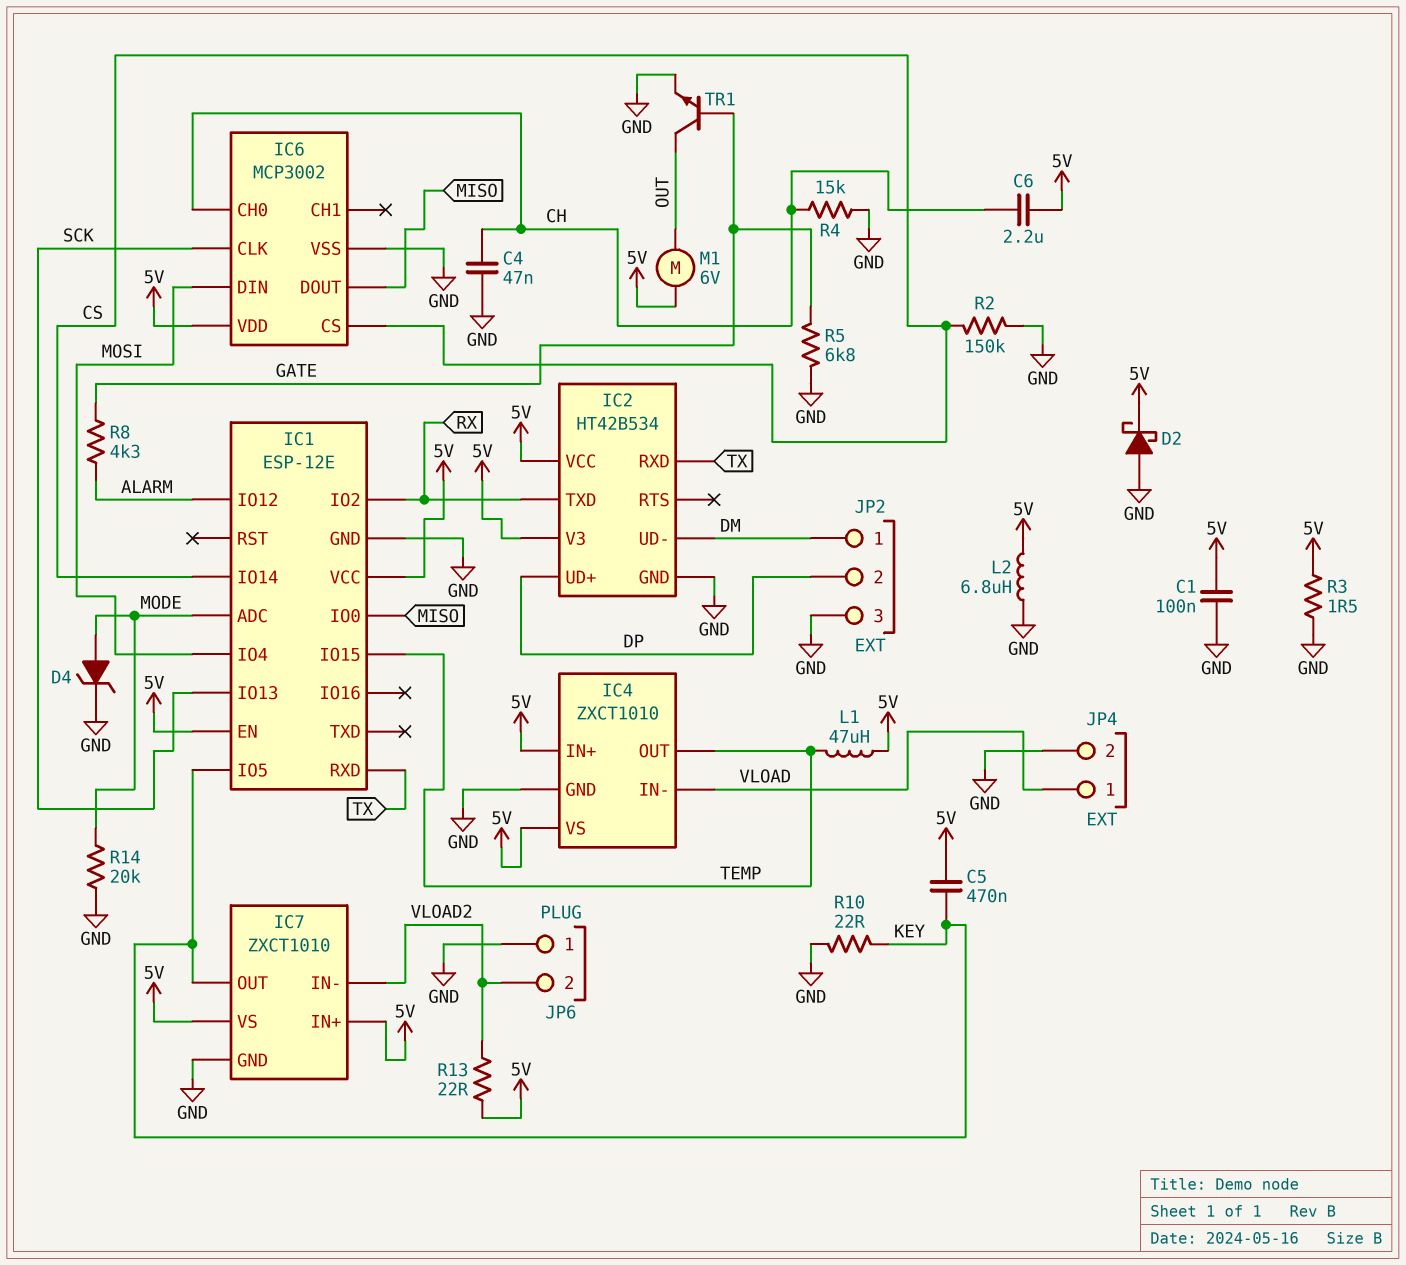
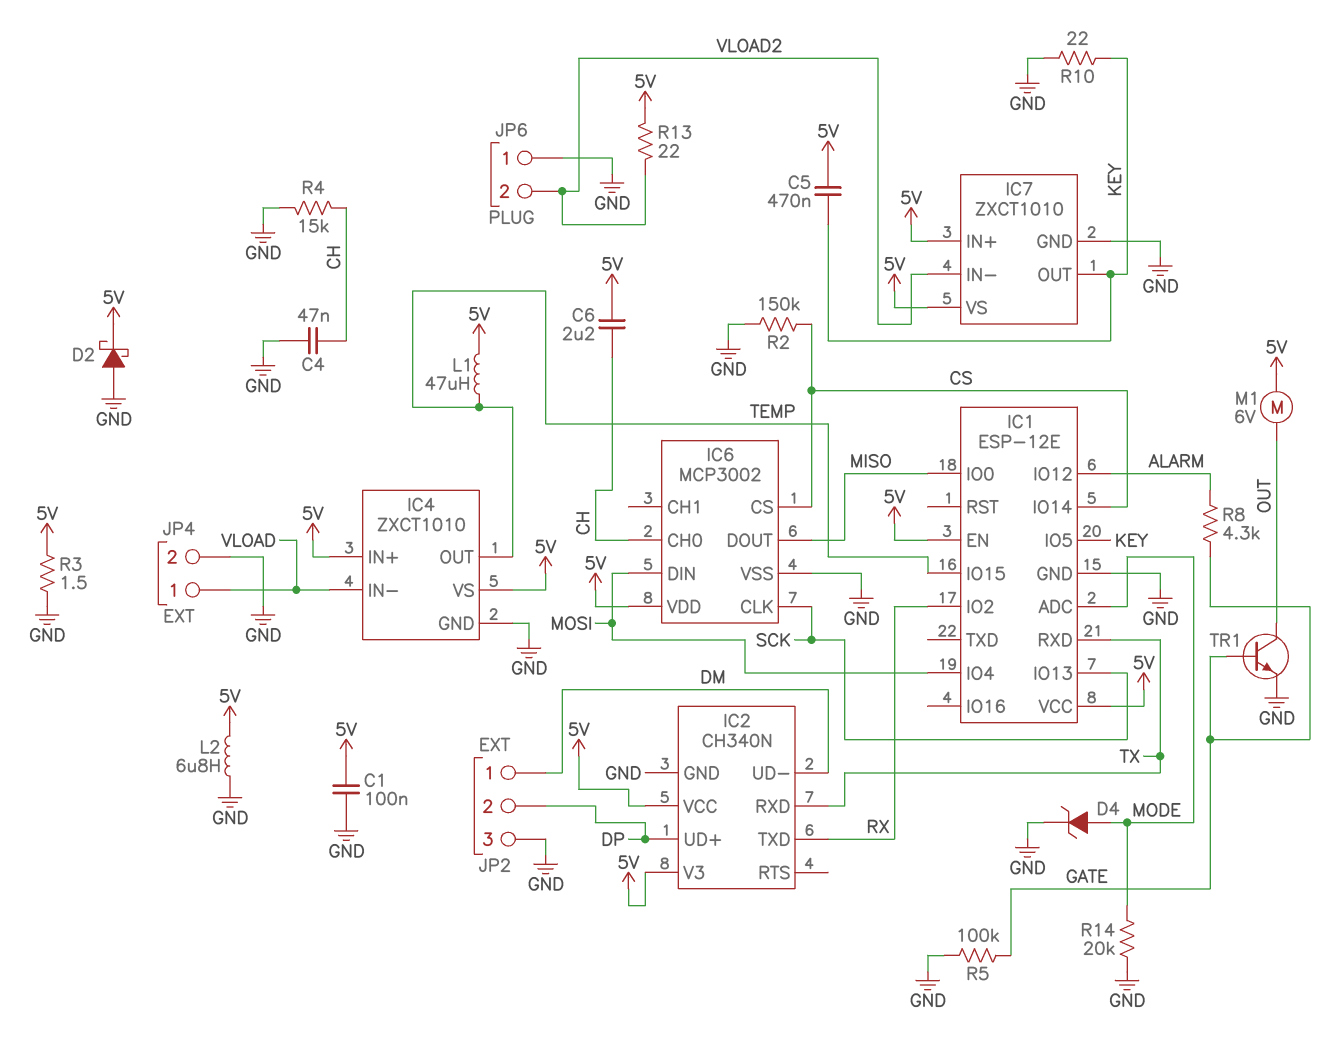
IC2: HT42B534 -> CH340N
R5: 6.8k (GATE, GND) -> 100k (GATE, GND)

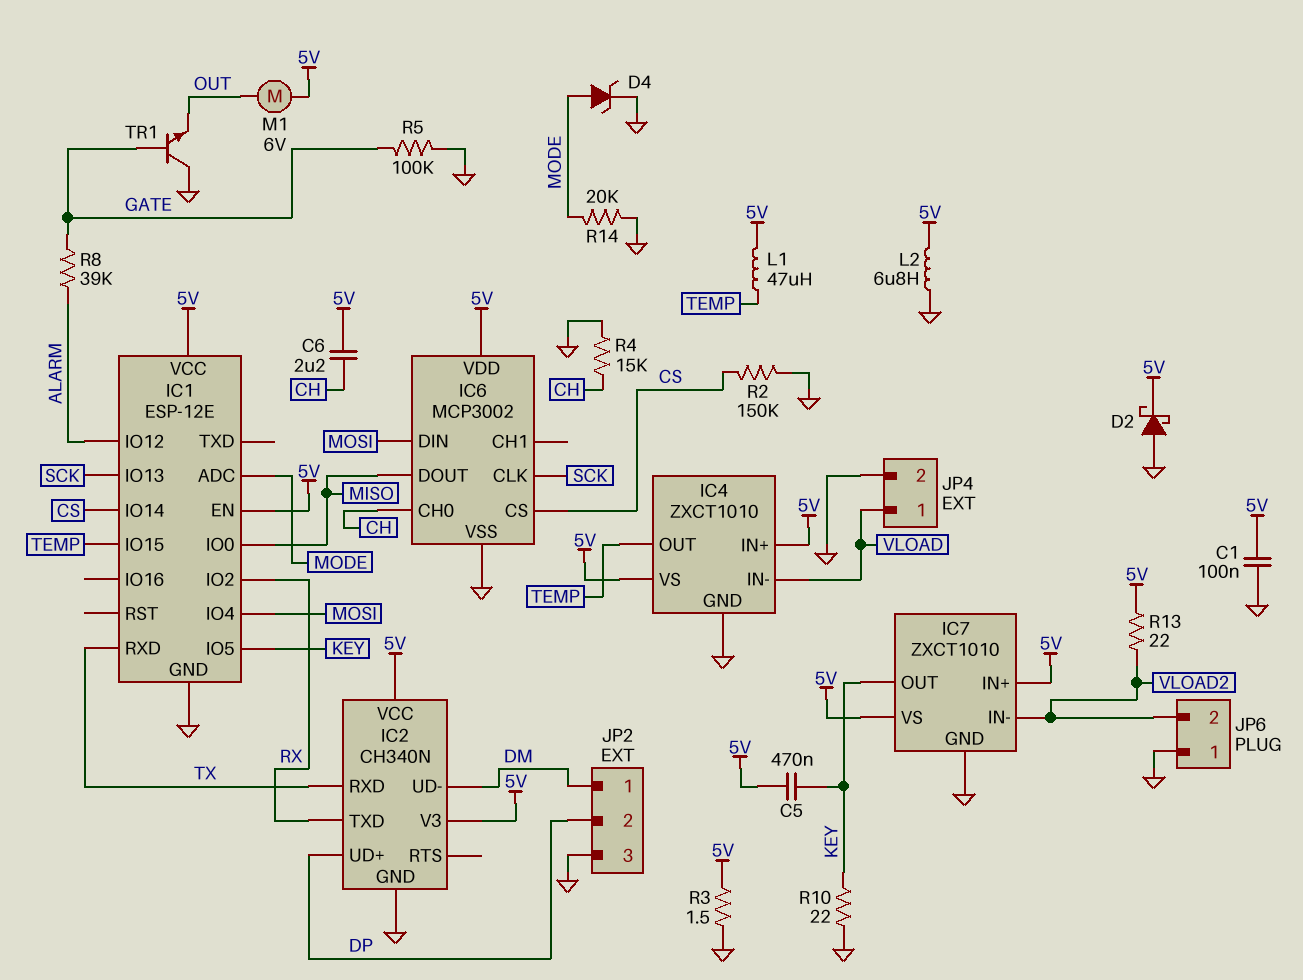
C4: 47nF (CH, GND) -> none
R8: 4.3k (ALARM, GATE) -> 39k (ALARM, GATE)
TR1: NPN (B GATE, C OUT, E GND) -> NPN (B GATE, C GND, E OUT)

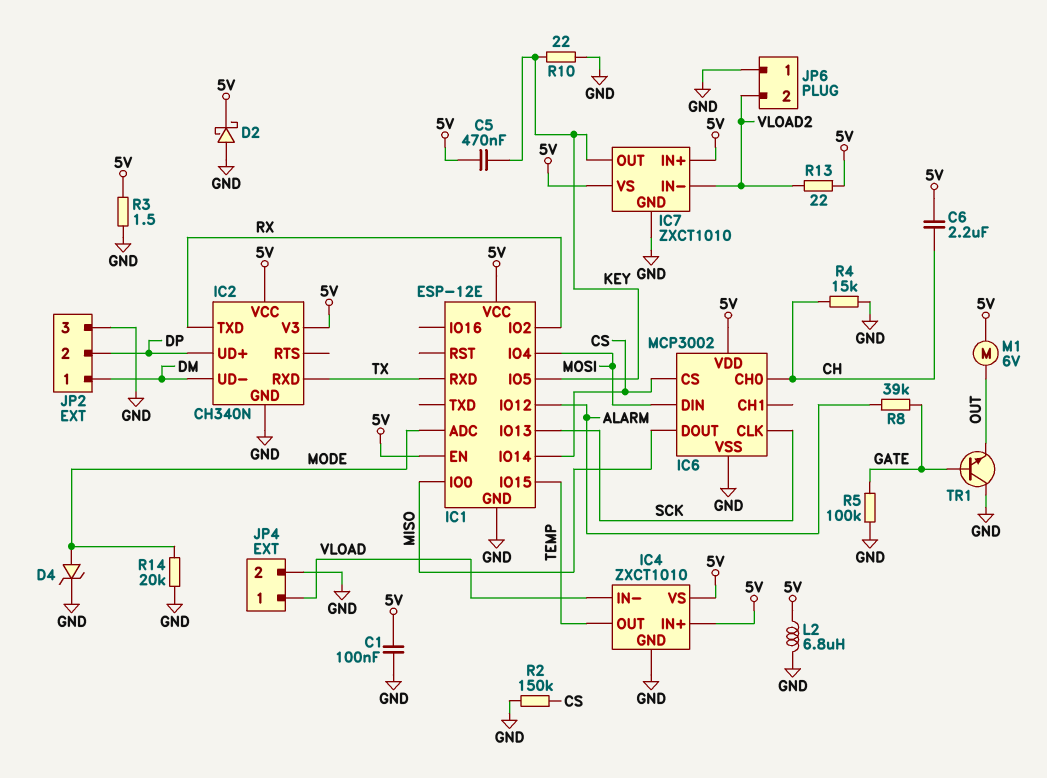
L1: 47uH (5V, TEMP) -> none

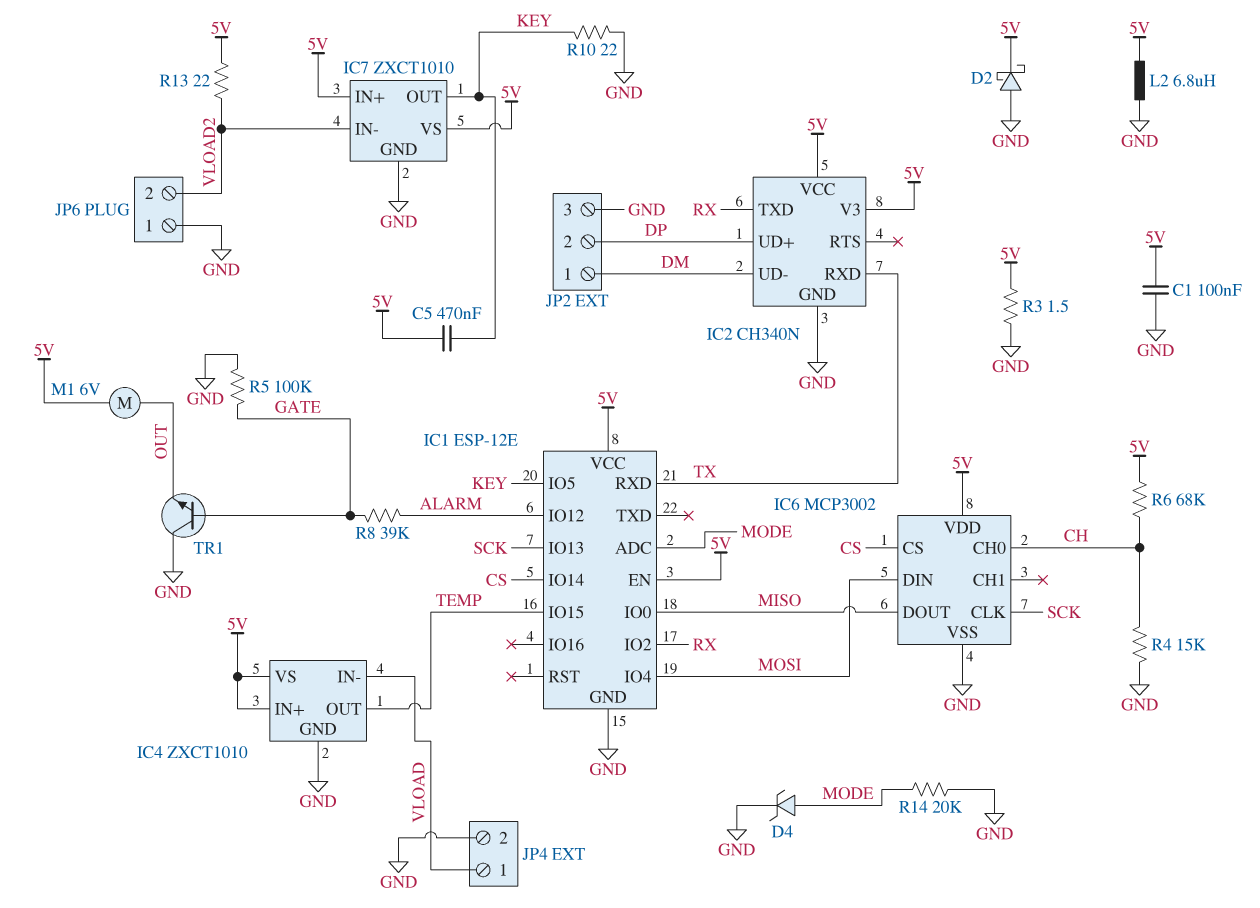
C6: 2.2uF (5V, CH) -> none
R2: 150k (CS, GND) -> none
R6: none -> 68k (5V, CH)

